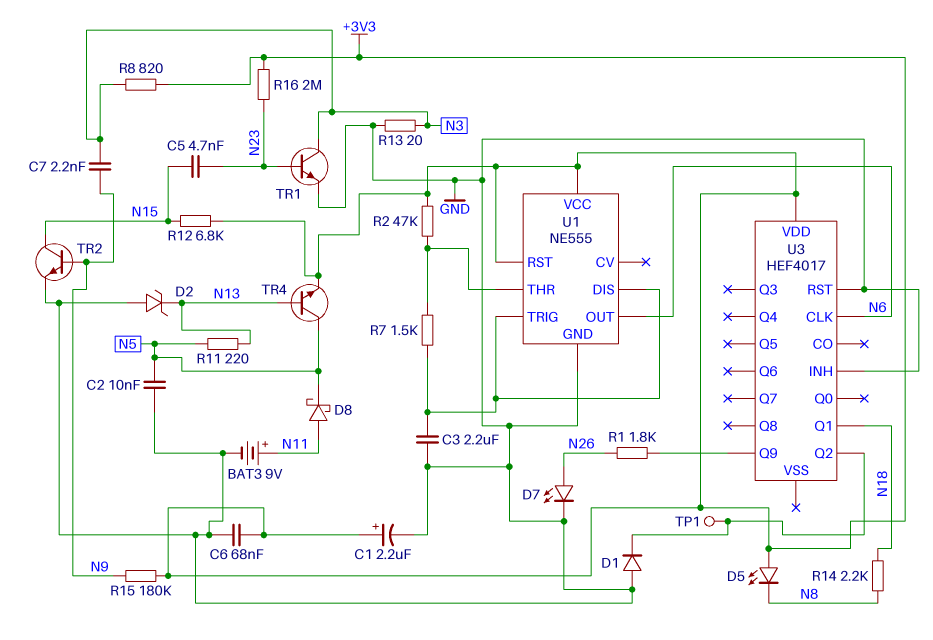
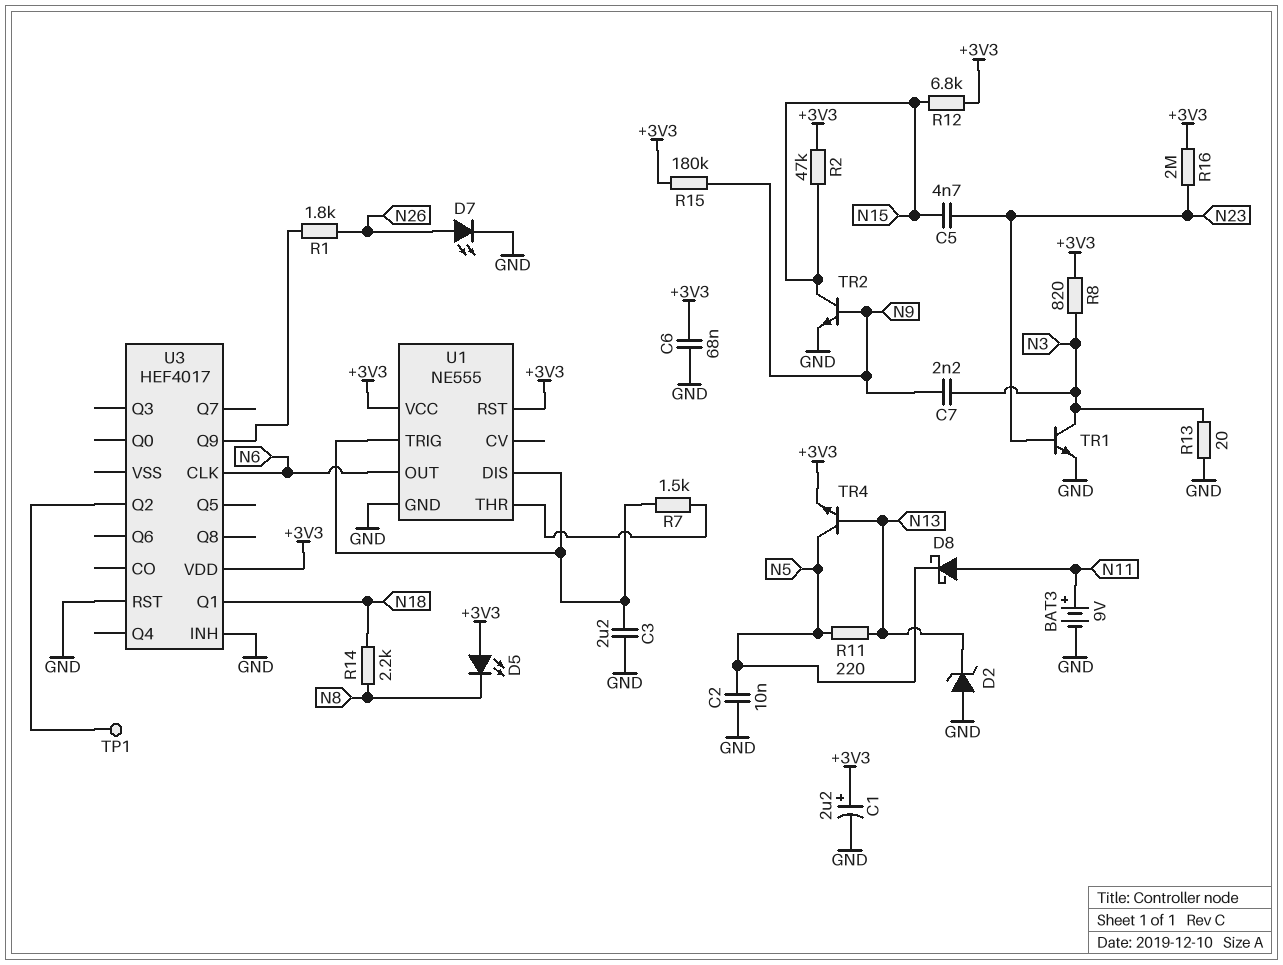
D1: diode (A GND, K U3/Q2) -> none
R2: 47k (+3V3, U1/THR) -> 47k (+3V3, N15)

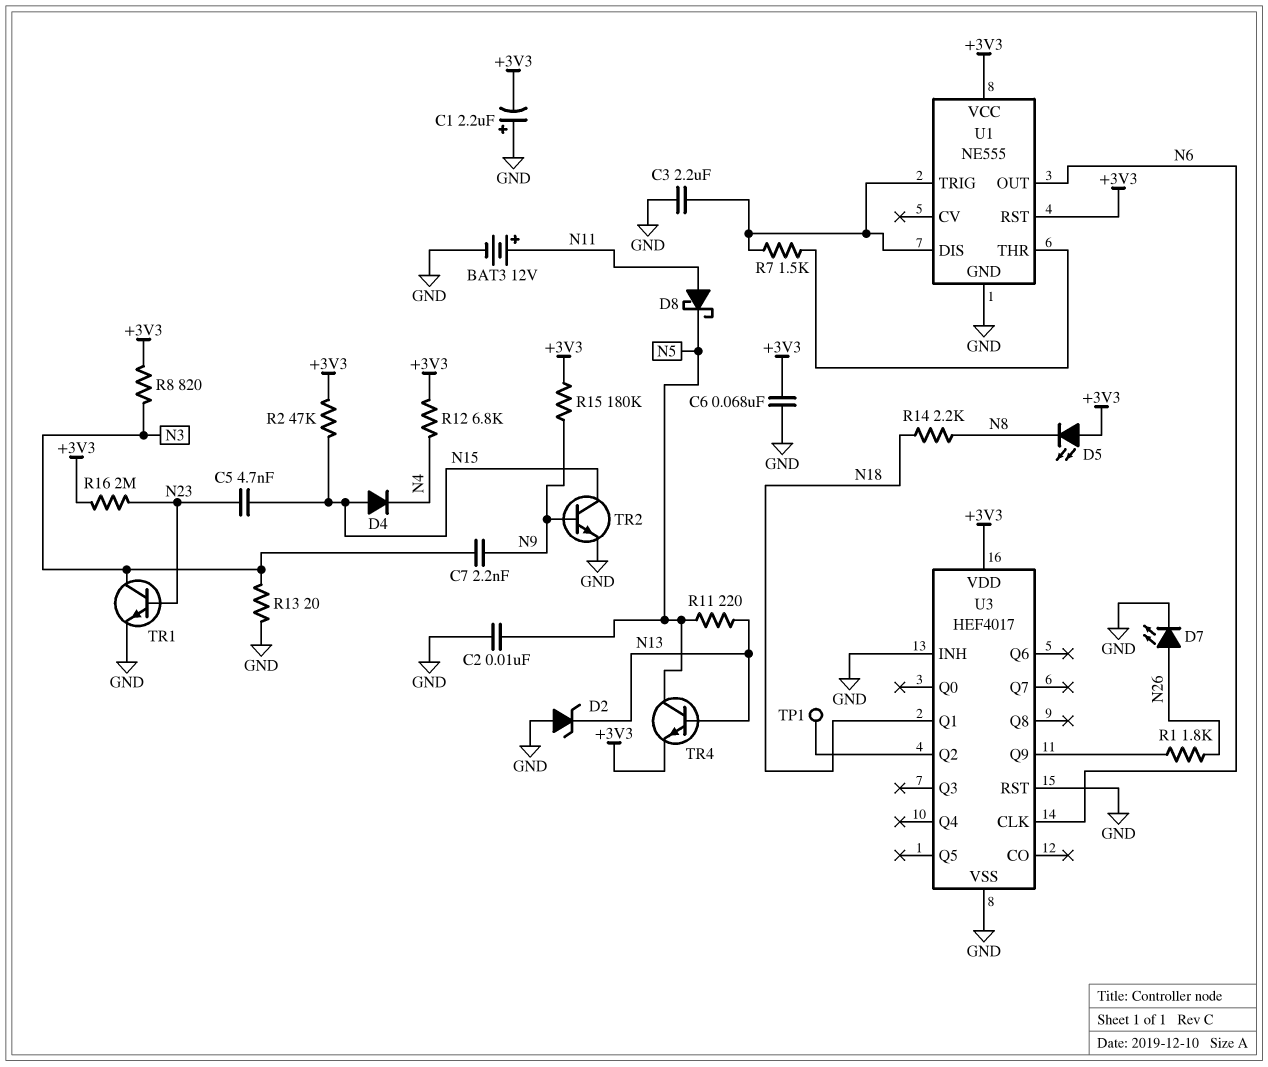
BAT3: 9V (plus N11, minus GND) -> 12V (plus N11, minus GND)
C1: 2.2uF (plus +3V3, minus GND) -> 2.2uF (plus GND, minus +3V3)
D4: none -> diode (A N15, K N4)
R12: 6.8k (+3V3, N15) -> 6.8k (+3V3, N4)
U3 pin VSS: none -> GND

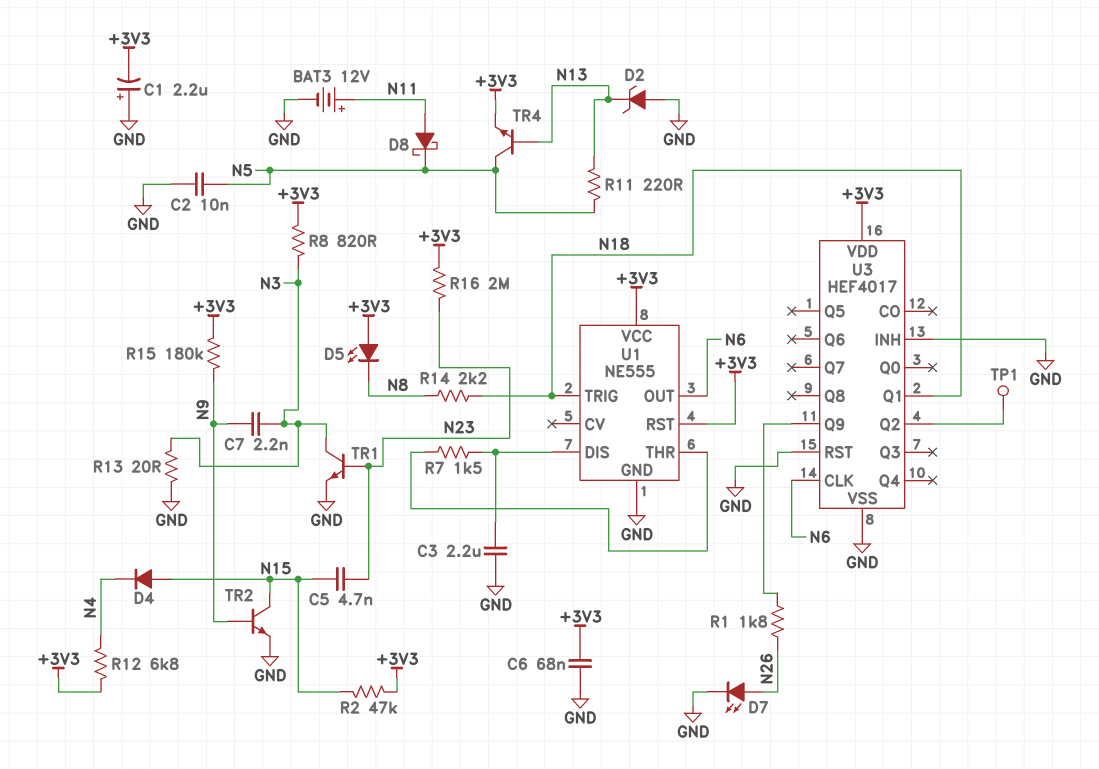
U1 pin TRIG: U1/DIS -> N18

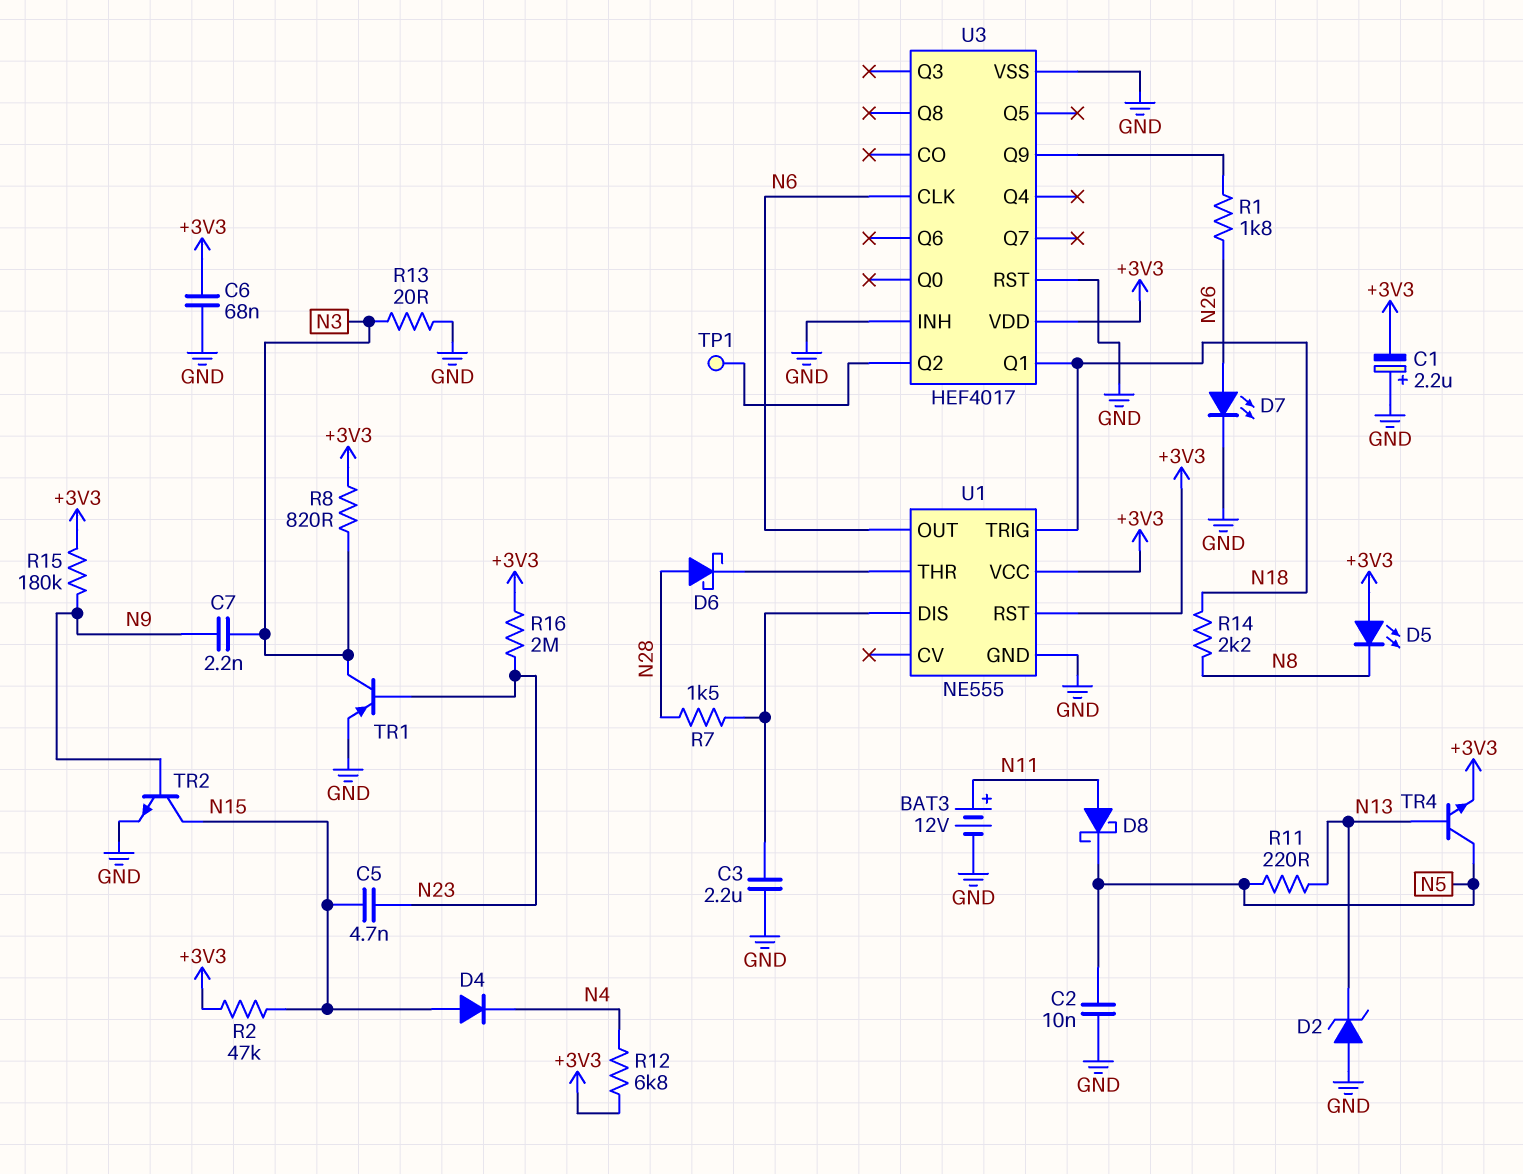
D6: none -> schottky (A N28, K U1/THR)
R7: 1.5k (U1/DIS, U1/THR) -> 1.5k (N28, U1/DIS)
TR1: NPN (B N23, C N3, E GND) -> PNP (B N23, C N3, E GND)

